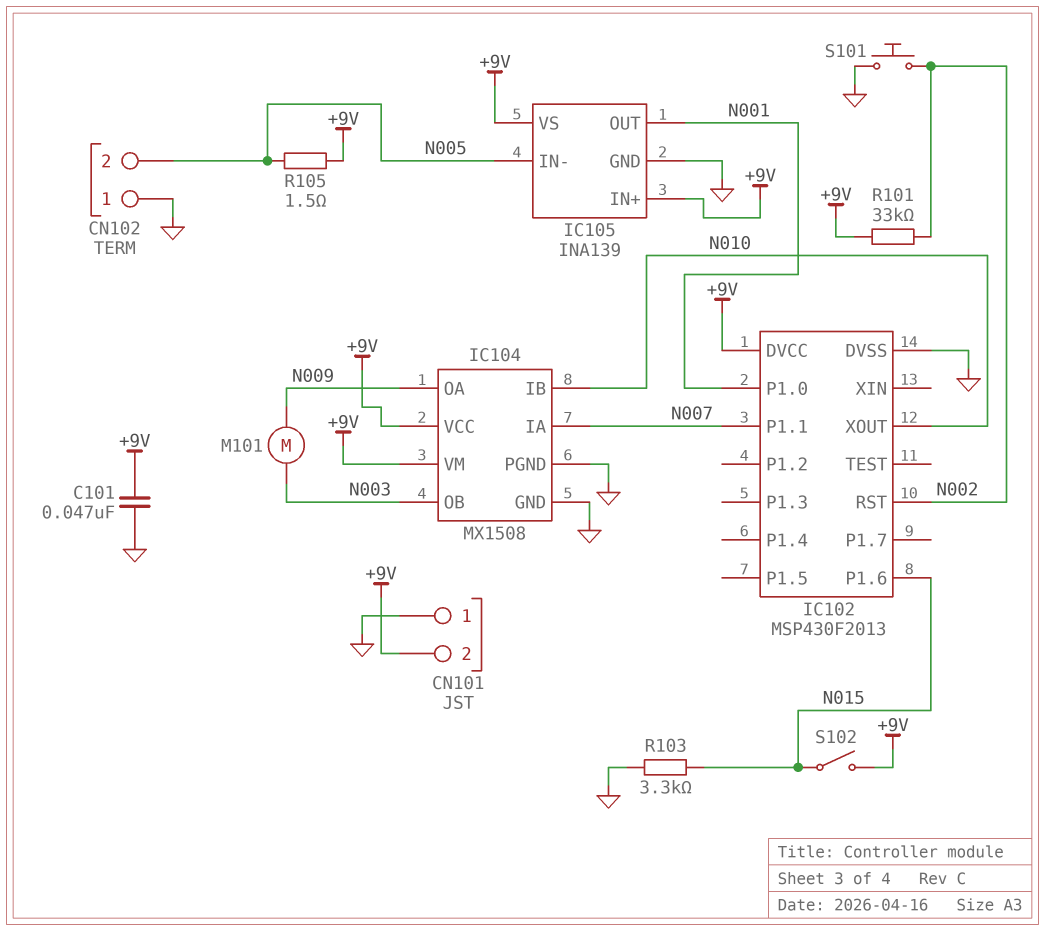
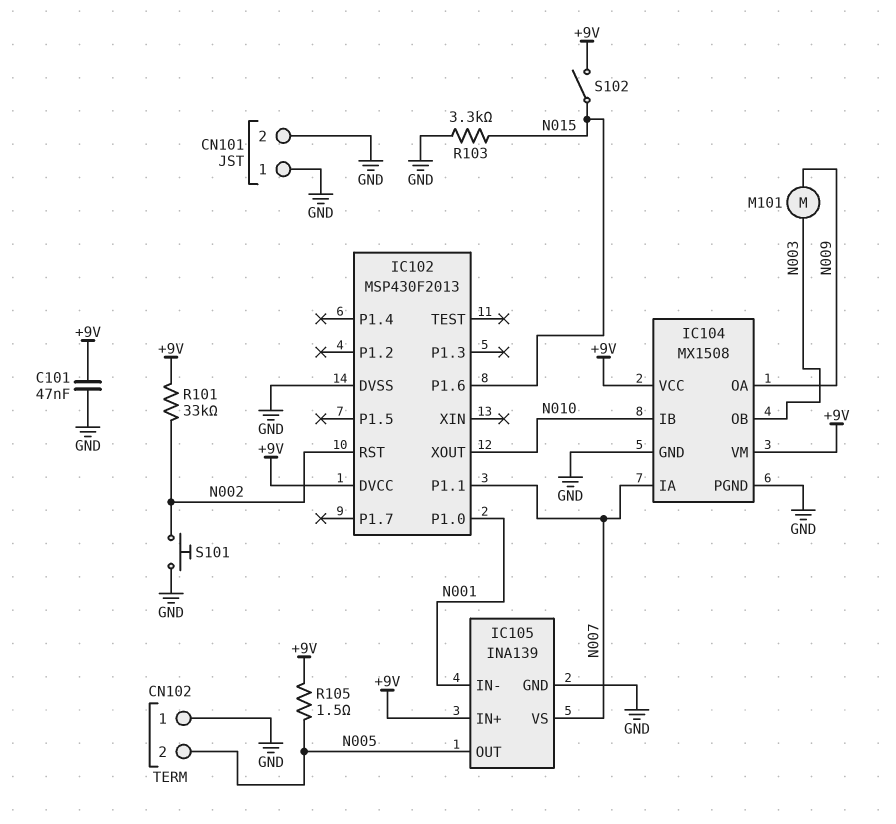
CN101 pin 2: +9V -> GND
IC105 pin IN-: N005 -> N001
IC105 pin OUT: N001 -> N005
IC105 pin VS: +9V -> N007

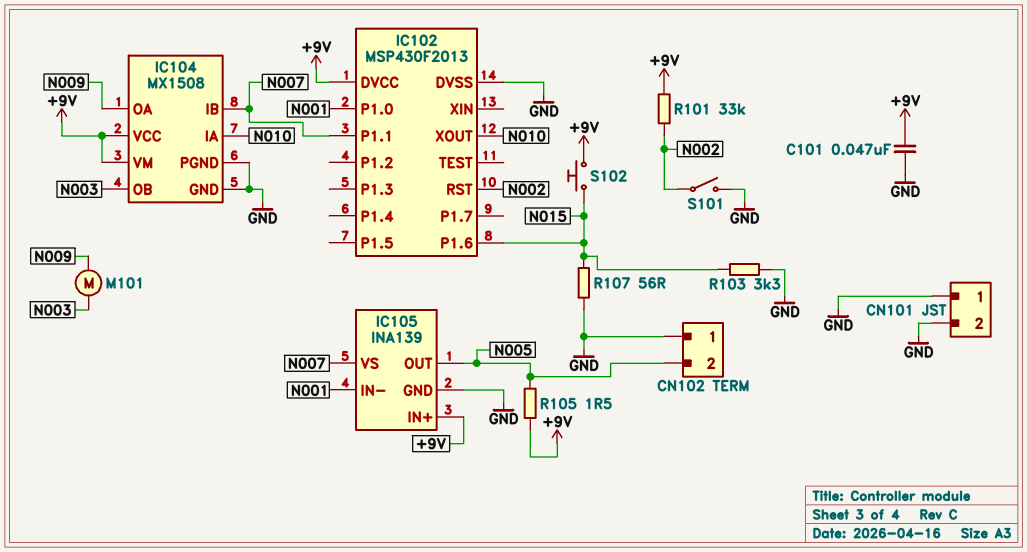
IC104 pin IA: N007 -> N010
IC104 pin IB: N010 -> N007
R107: none -> 56 (GND, N015)
S101: button (GND, N002) -> switch (GND, N002)
S102: switch (+9V, N015) -> button (+9V, N015)

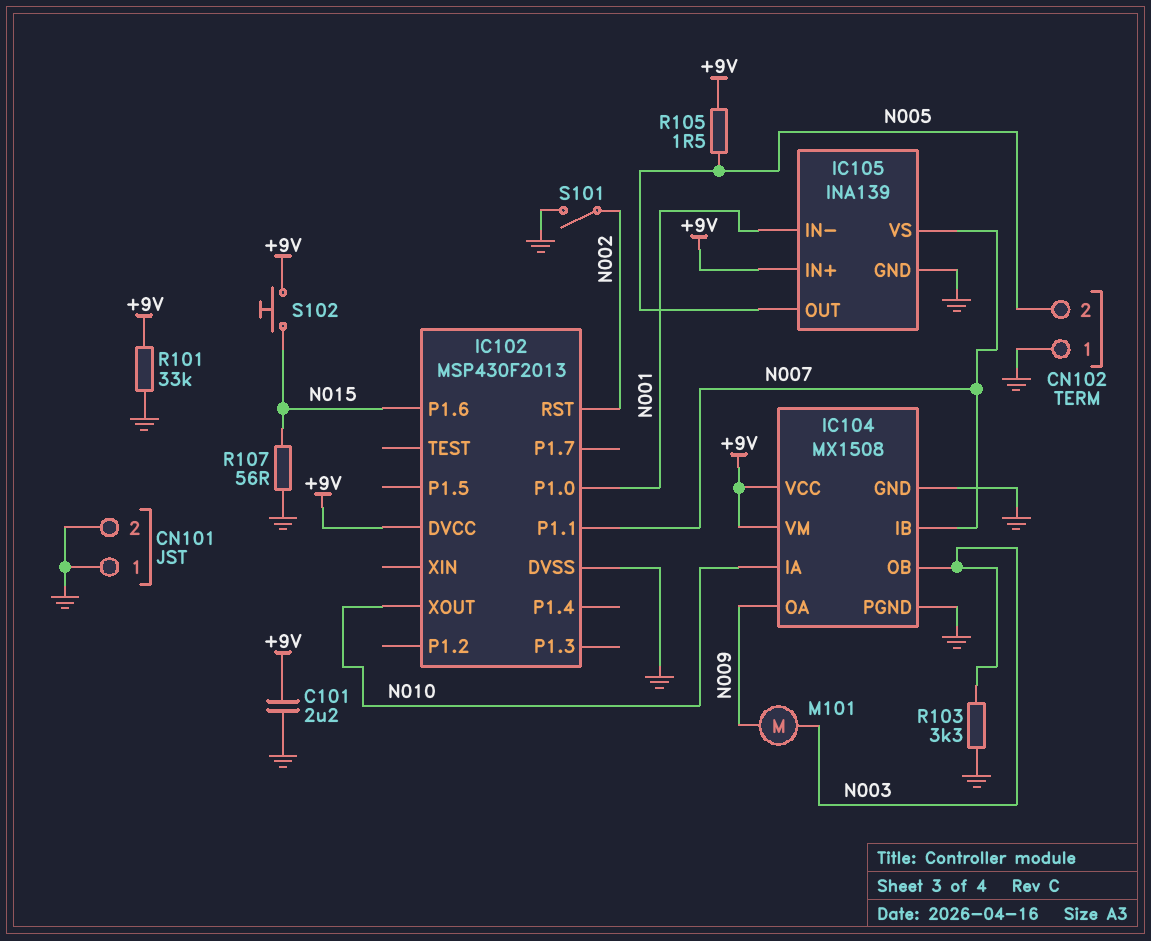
C101: 47nF (+9V, GND) -> 2.2uF (+9V, GND)
R101: 33k (+9V, N002) -> 33k (+9V, GND)
R103: 3.3k (GND, N015) -> 3.3k (GND, N003)

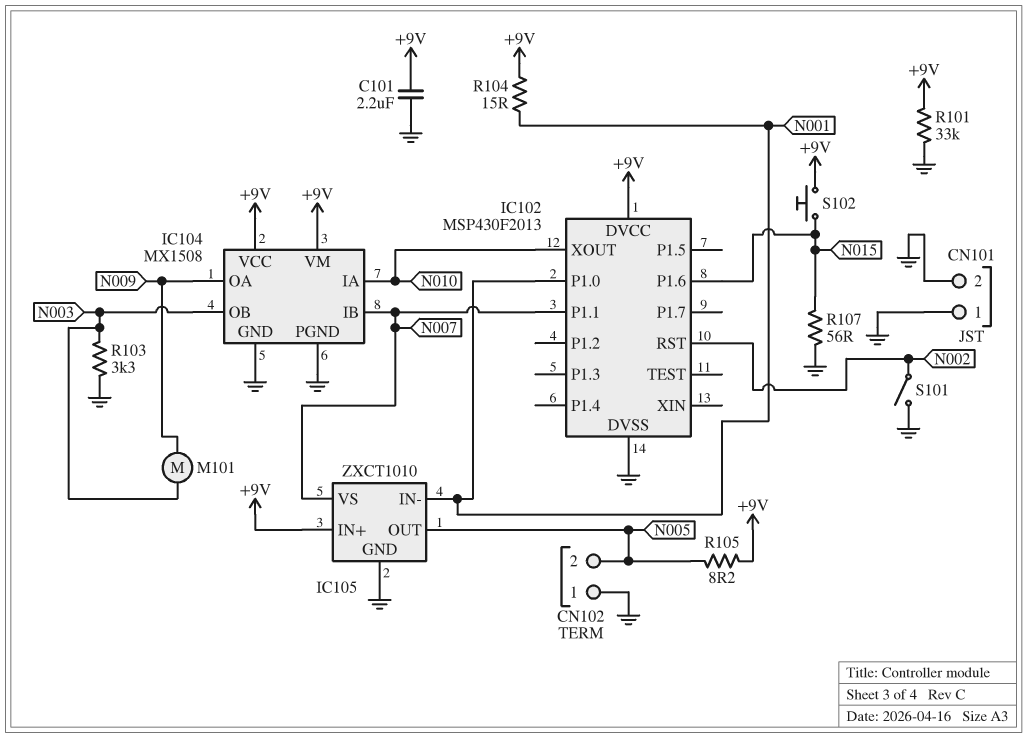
IC105: INA139 -> ZXCT1010
R104: none -> 15 (+9V, N001)
R105: 1.5 (+9V, N005) -> 8.2 (+9V, N005)

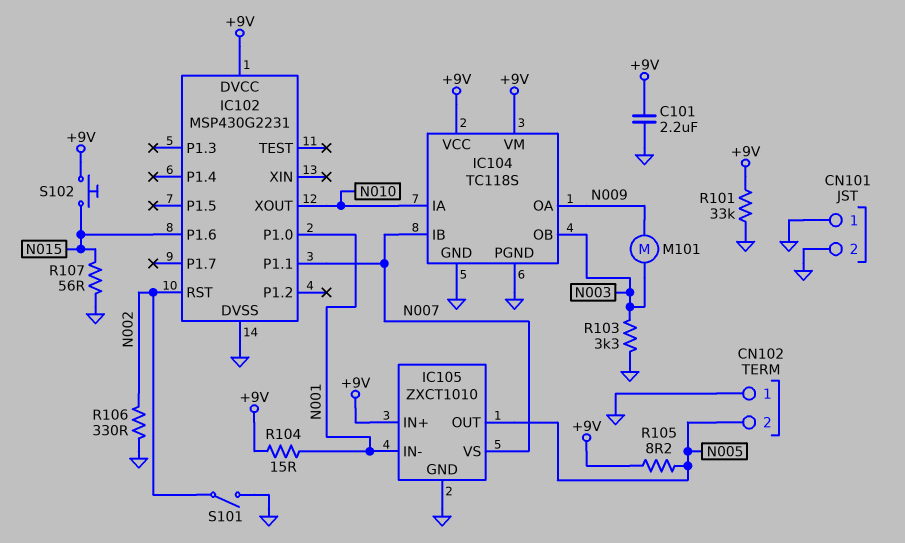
IC102: MSP430F2013 -> MSP430G2231
IC104: MX1508 -> TC118S
R106: none -> 330 (GND, N002)

